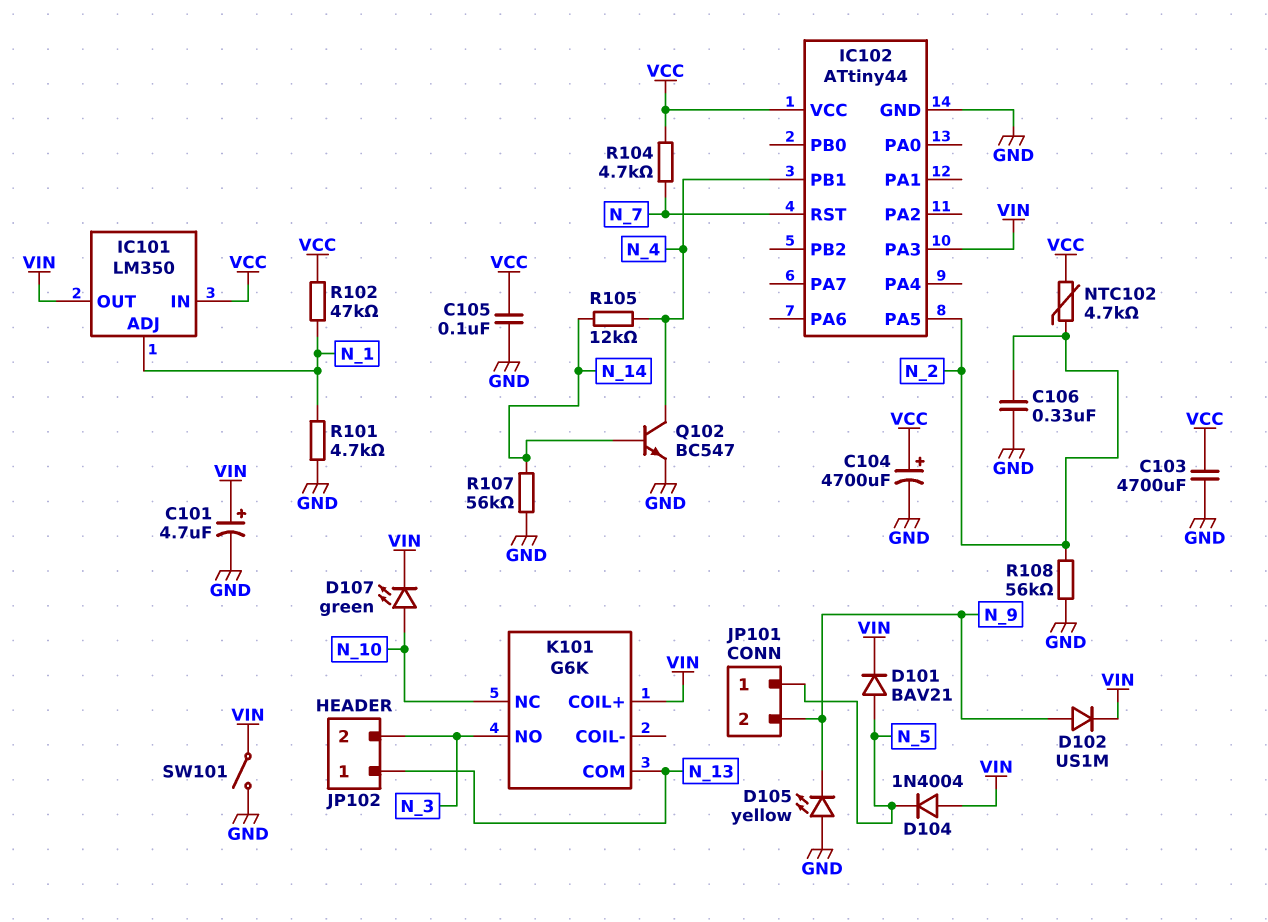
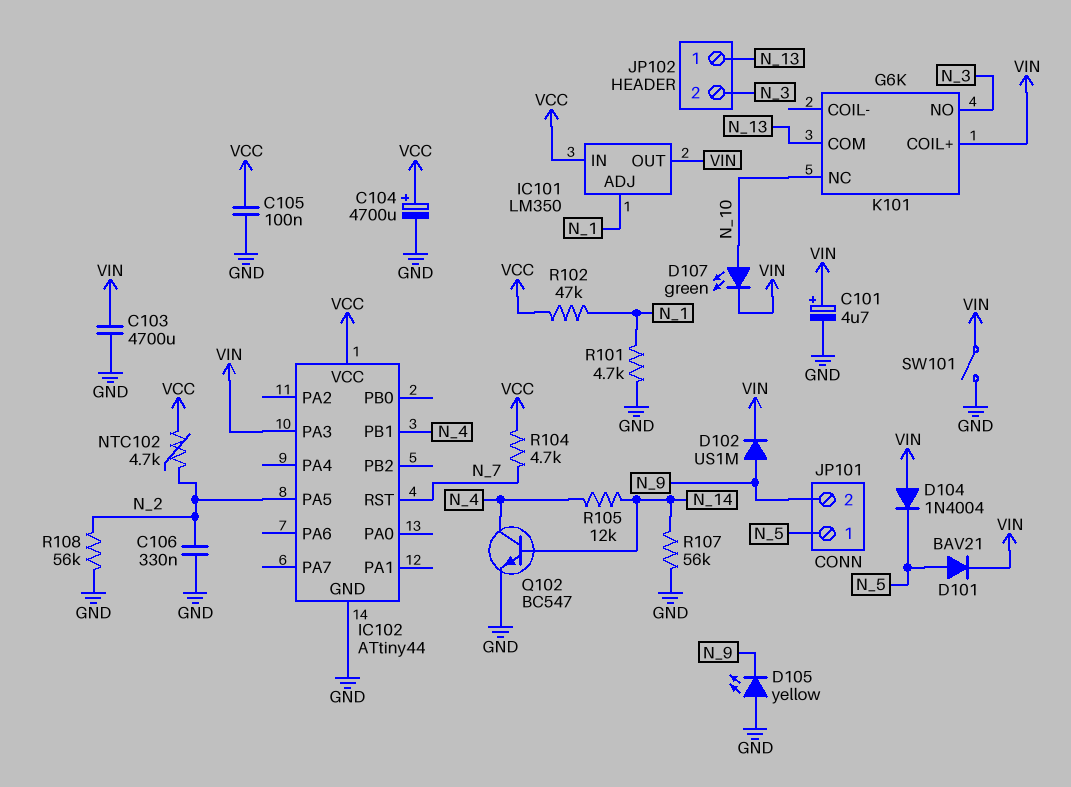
C103: 4700uF (GND, VCC) -> 4700uF (GND, VIN)

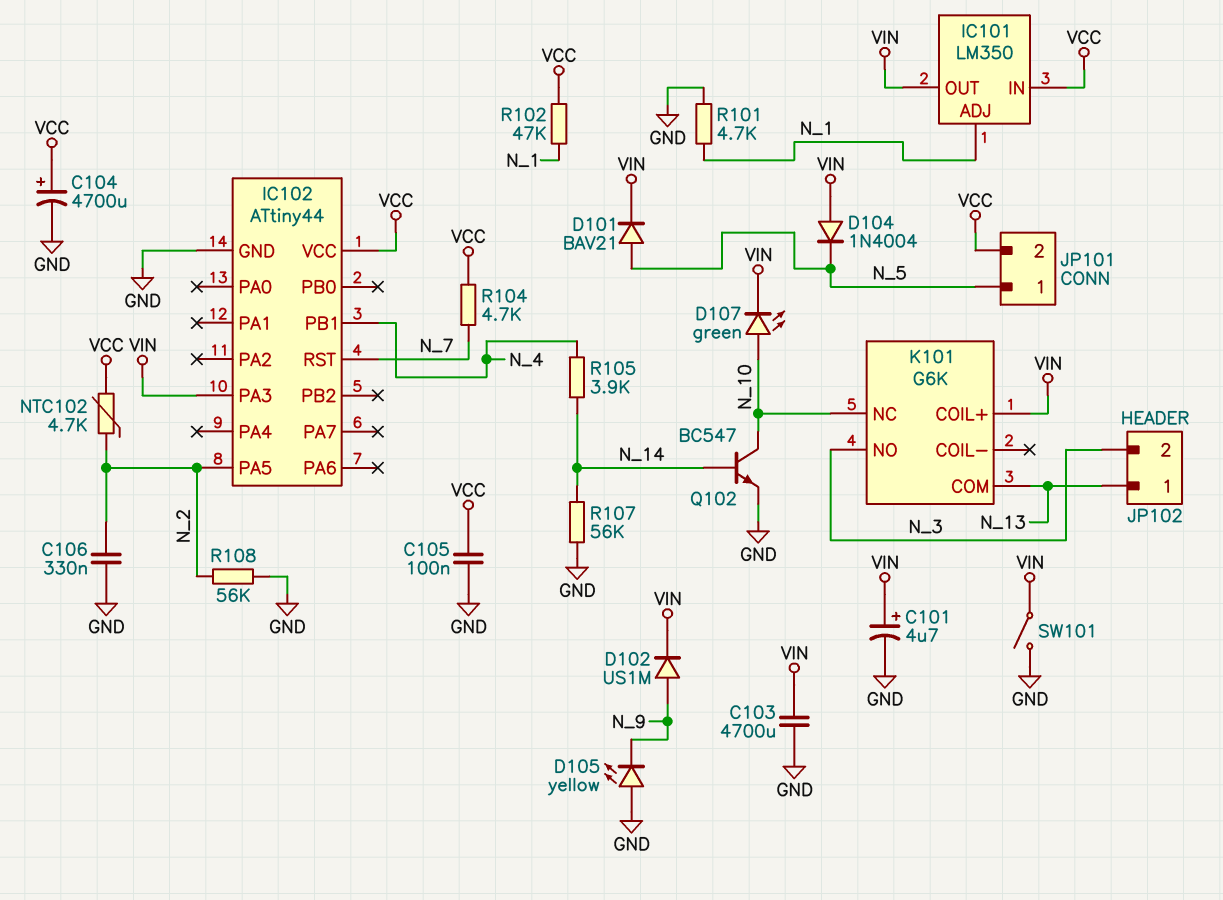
JP101 pin 2: N_9 -> VCC
Q102: NPN BC547 (B N_14, C N_4, E GND) -> NPN BC547 (B N_14, C N_10, E GND)
R105: 12k (N_4, N_14) -> 3.9k (N_4, N_14)

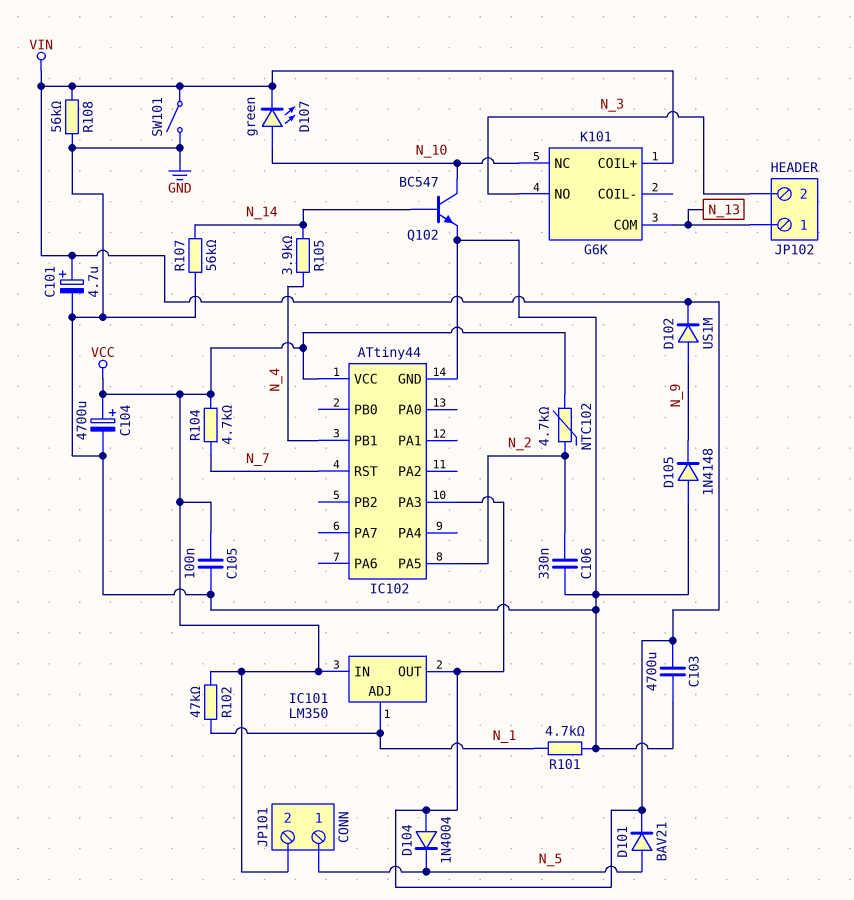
D105: LED yellow (A GND, K N_9) -> diode 1N4148 (A GND, K N_9)
R108: 56k (GND, N_2) -> 56k (GND, VIN)

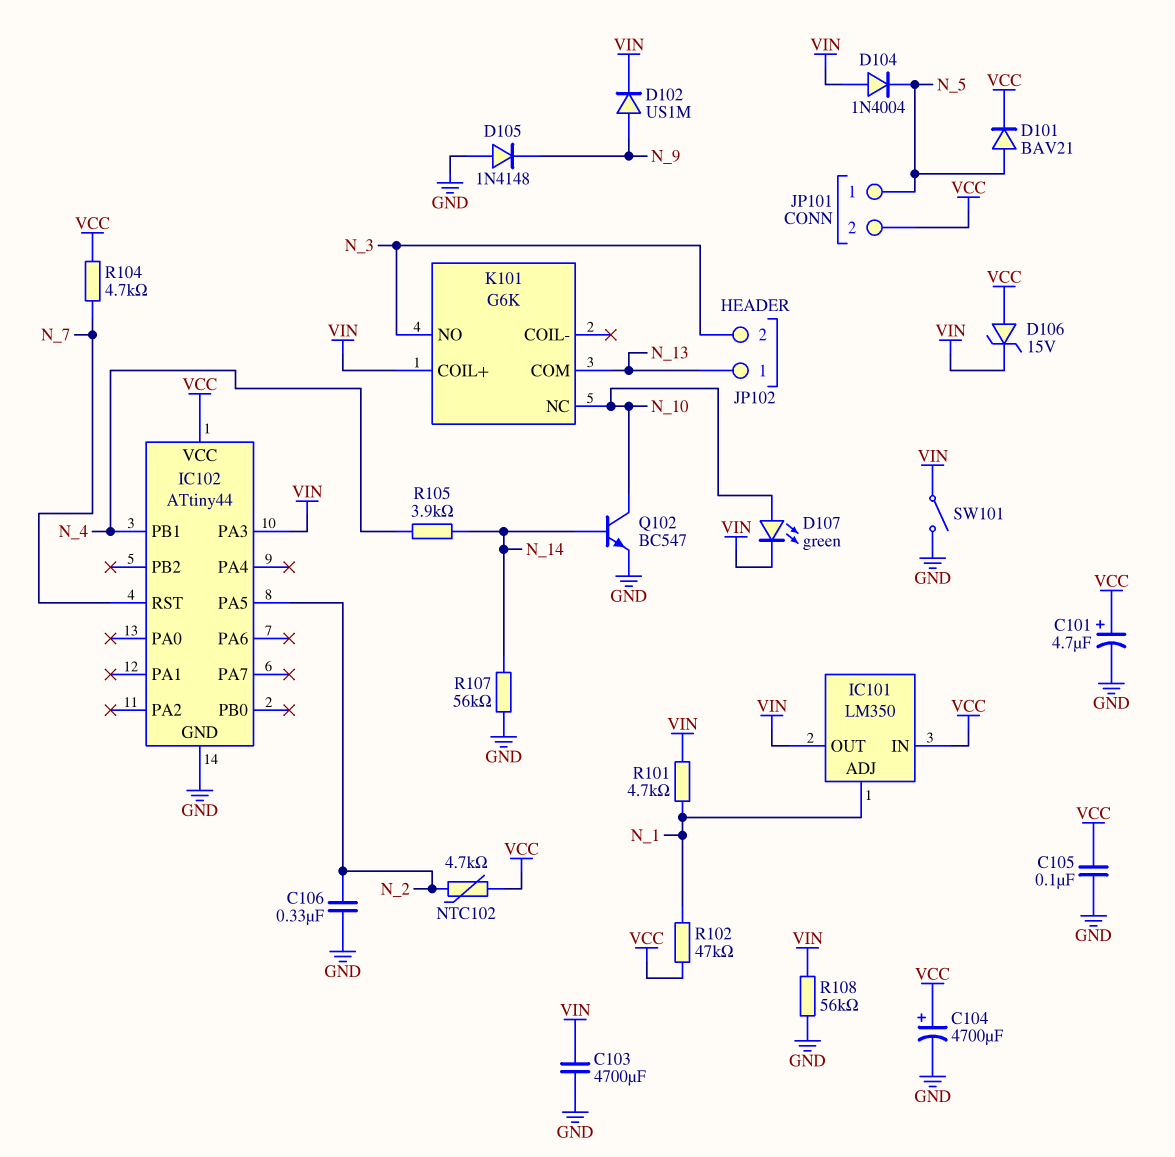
C101: 4.7uF (plus VIN, minus GND) -> 4.7uF (plus VCC, minus GND)
D101: diode BAV21 (A N_5, K VIN) -> diode BAV21 (A N_5, K VCC)
D106: none -> zener 15V (A VCC, K VIN)
R101: 4.7k (GND, N_1) -> 4.7k (N_1, VIN)

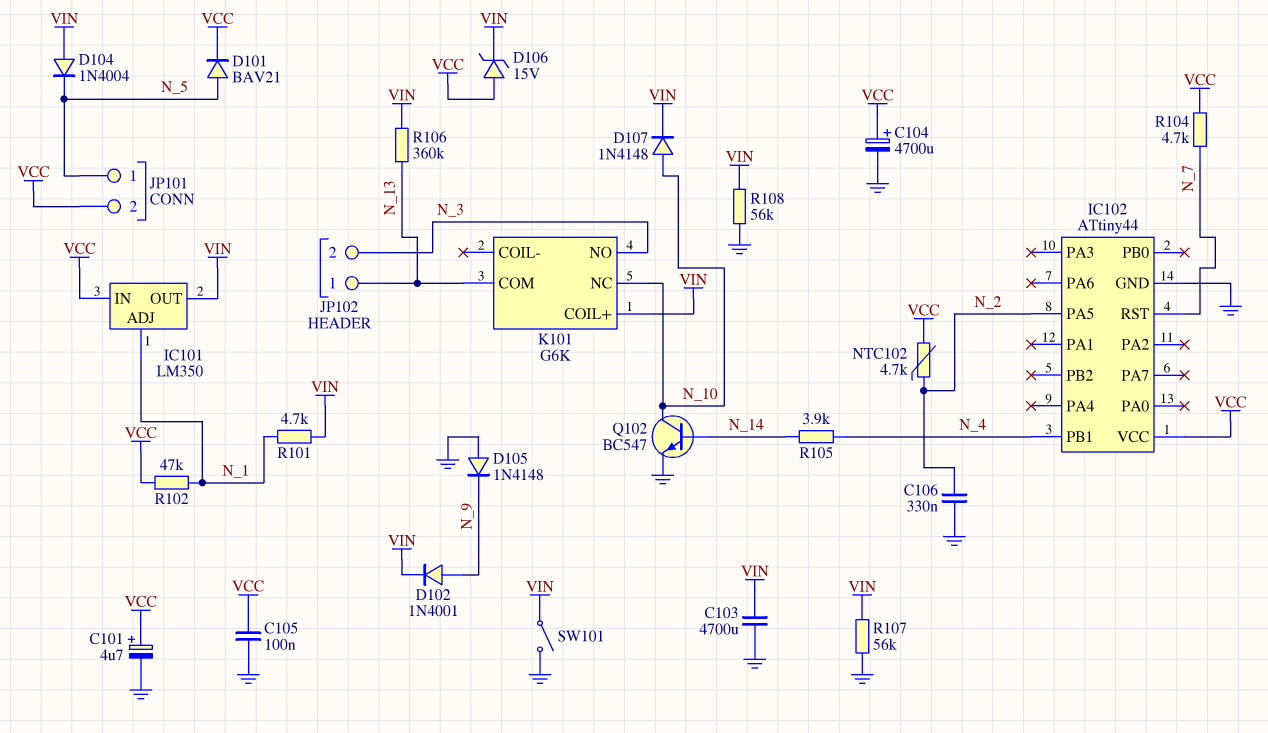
D102: diode US1M (A N_9, K VIN) -> diode 1N4001 (A N_9, K VIN)
D107: LED green (A N_10, K VIN) -> diode 1N4148 (A N_10, K VIN)
IC102 pin PA3: VIN -> none
R106: none -> 360k (N_13, VIN)
R107: 56k (GND, N_14) -> 56k (GND, VIN)

